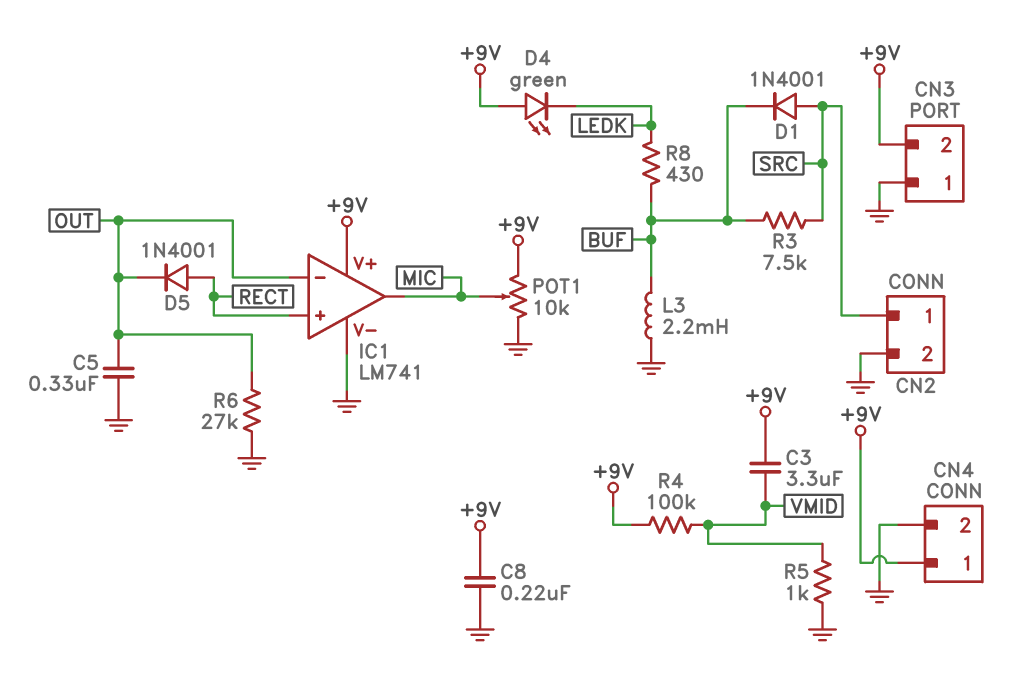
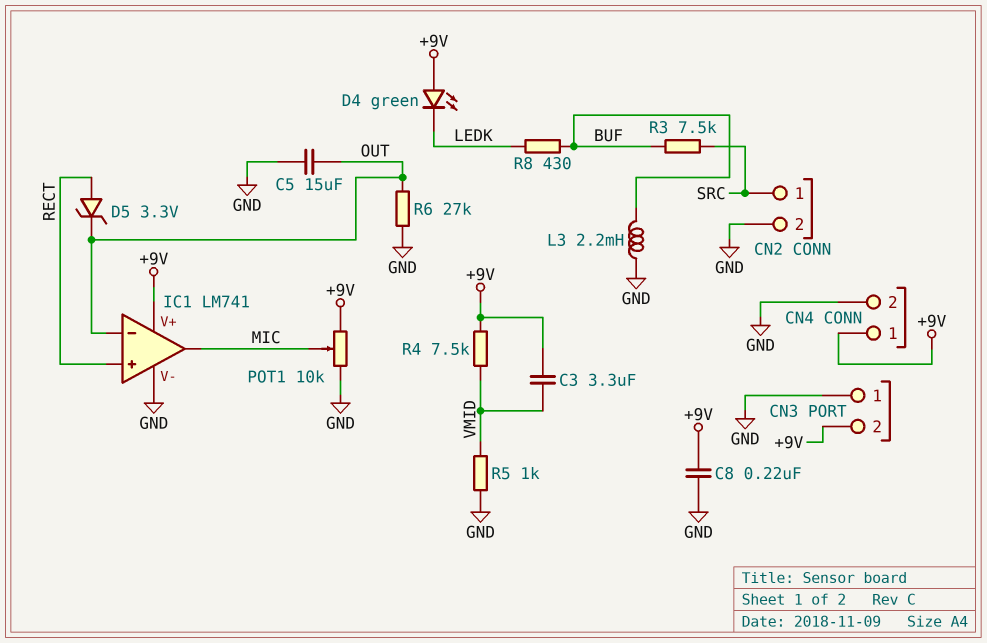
C5: 330nF (GND, OUT) -> 15uF (GND, OUT)
D1: diode 1N4001 (A SRC, K BUF) -> none
D5: diode 1N4001 (A RECT, K OUT) -> zener 3.3V (A RECT, K OUT)
R4: 100k (+9V, VMID) -> 7.5k (+9V, VMID)

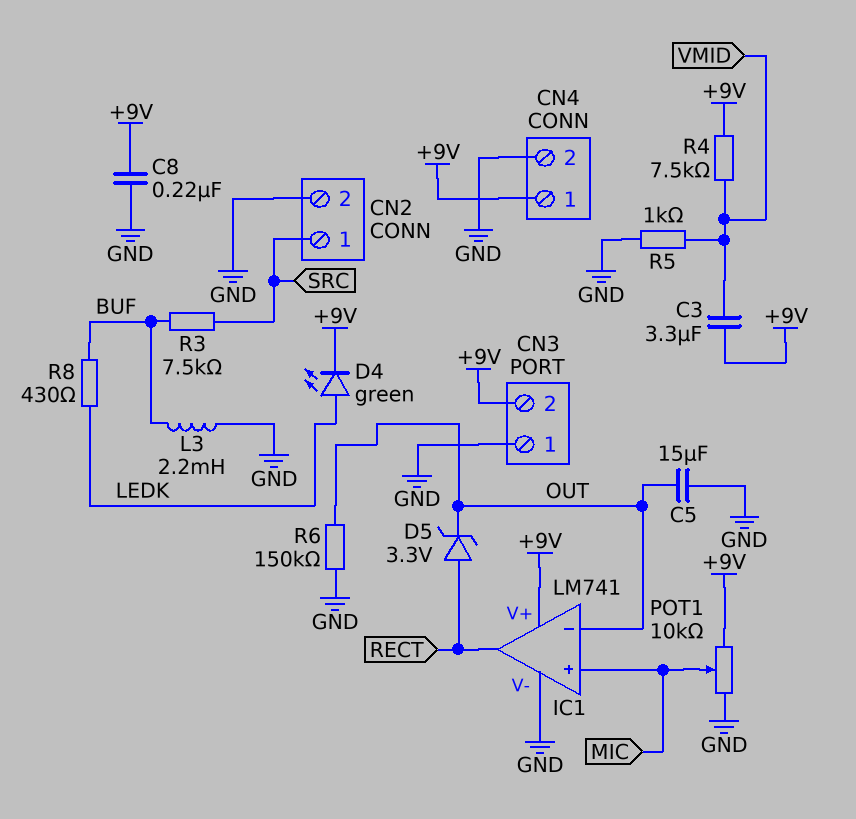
D4: LED green (A +9V, K LEDK) -> LED green (A LEDK, K +9V)
IC1 pin in+: RECT -> MIC
IC1 pin out: MIC -> RECT
R6: 27k (GND, OUT) -> 150k (GND, OUT)

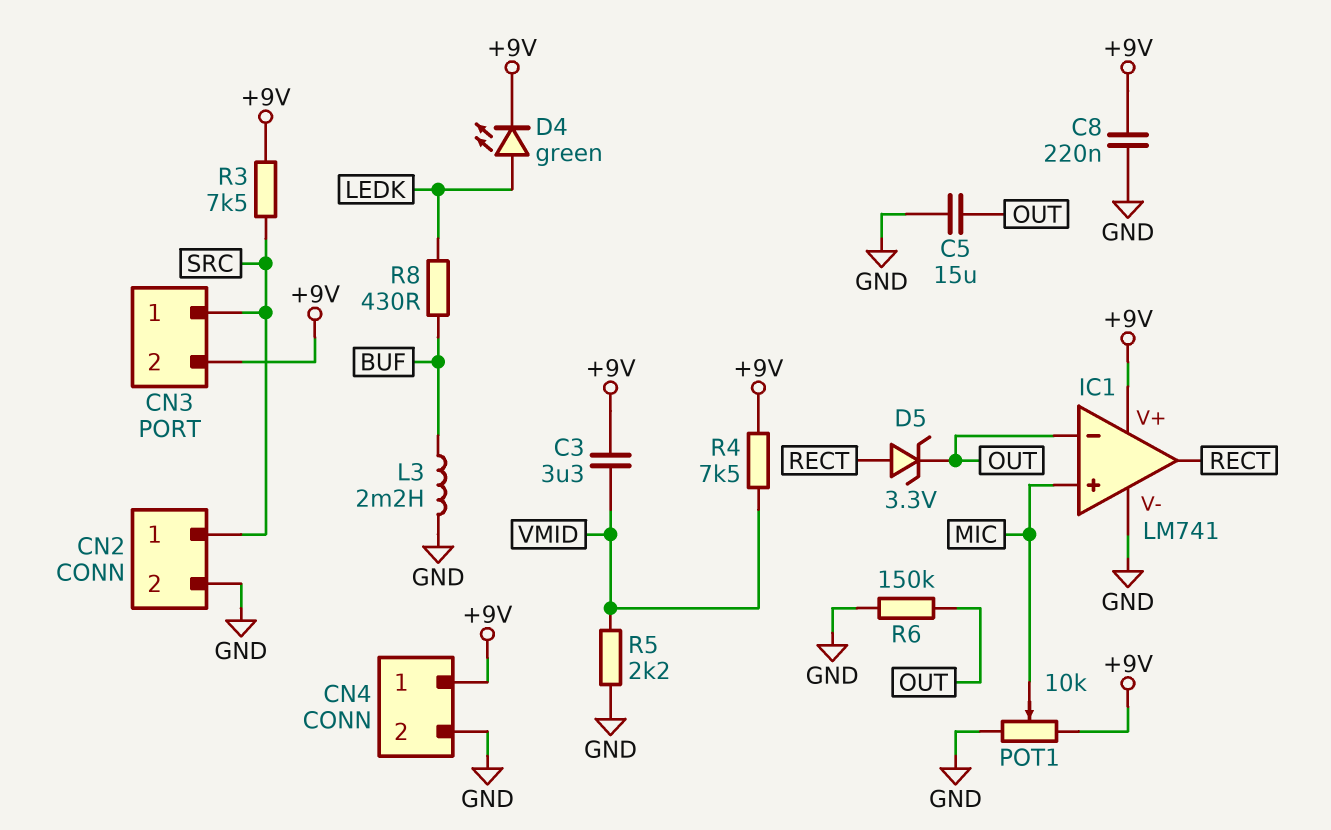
CN3 pin 1: GND -> SRC
R3: 7.5k (BUF, SRC) -> 7.5k (+9V, SRC)
R5: 1k (GND, VMID) -> 2.2k (GND, VMID)

